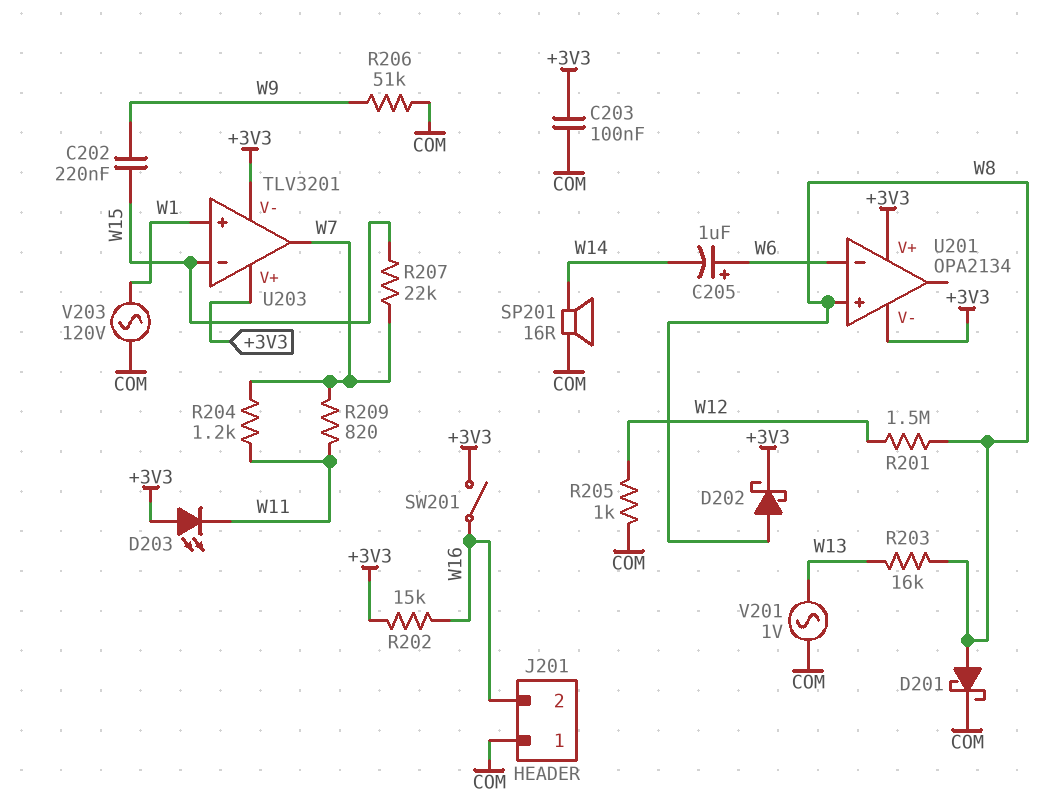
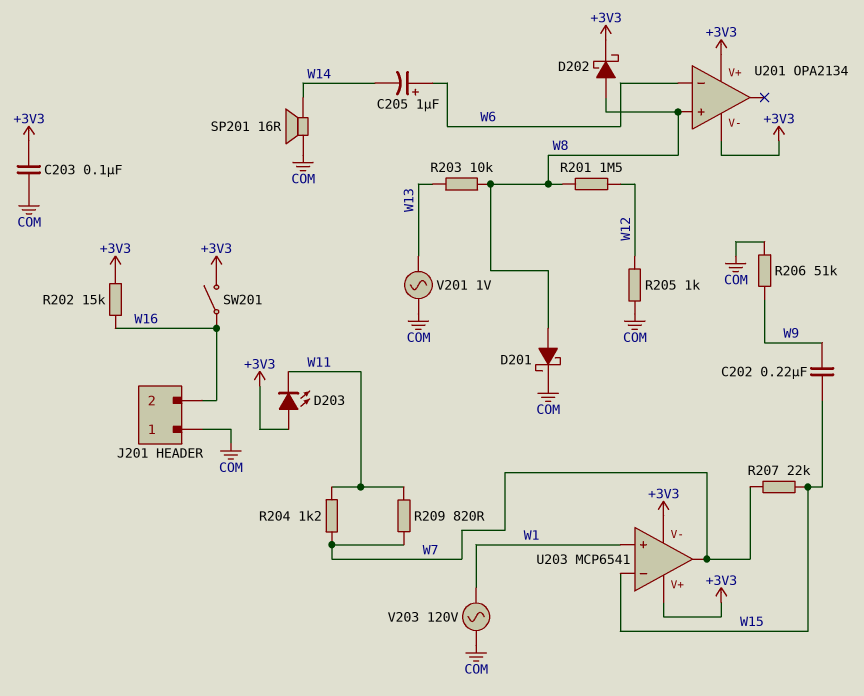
R203: 16k (W8, W13) -> 10k (W8, W13)
U203: TLV3201 -> MCP6541

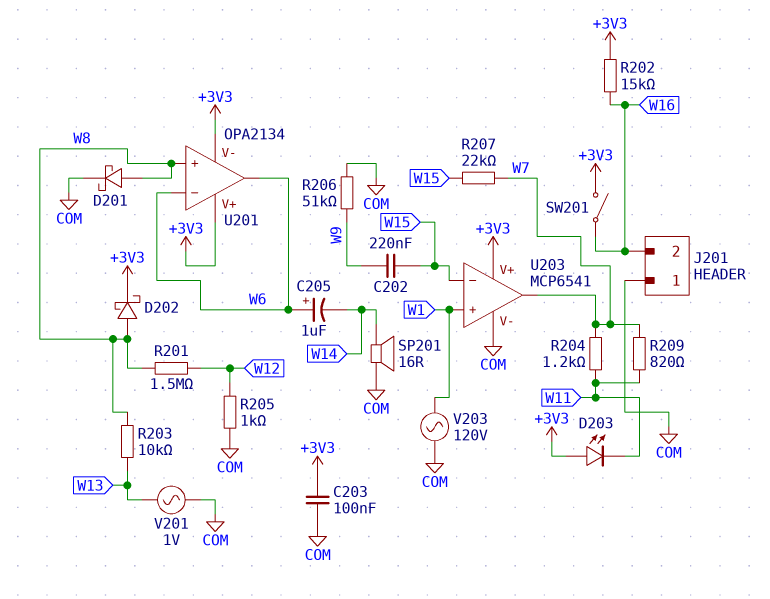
U201 pin out: none -> W6
U203 pin V-: +3V3 -> COM

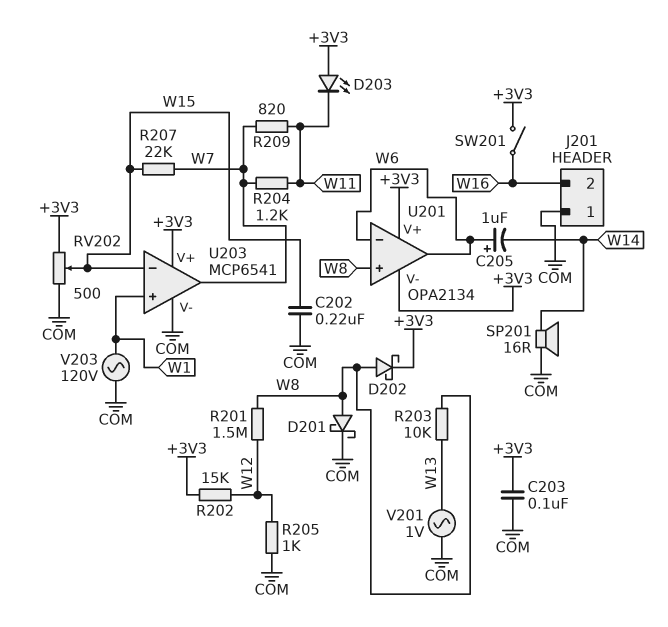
C202: 220nF (W9, W15) -> 220nF (COM, W15)
R202: 15k (+3V3, W16) -> 15k (+3V3, W12)
R206: 51k (COM, W9) -> none
RV202: none -> 500 (+3V3, COM, wiper W15)

